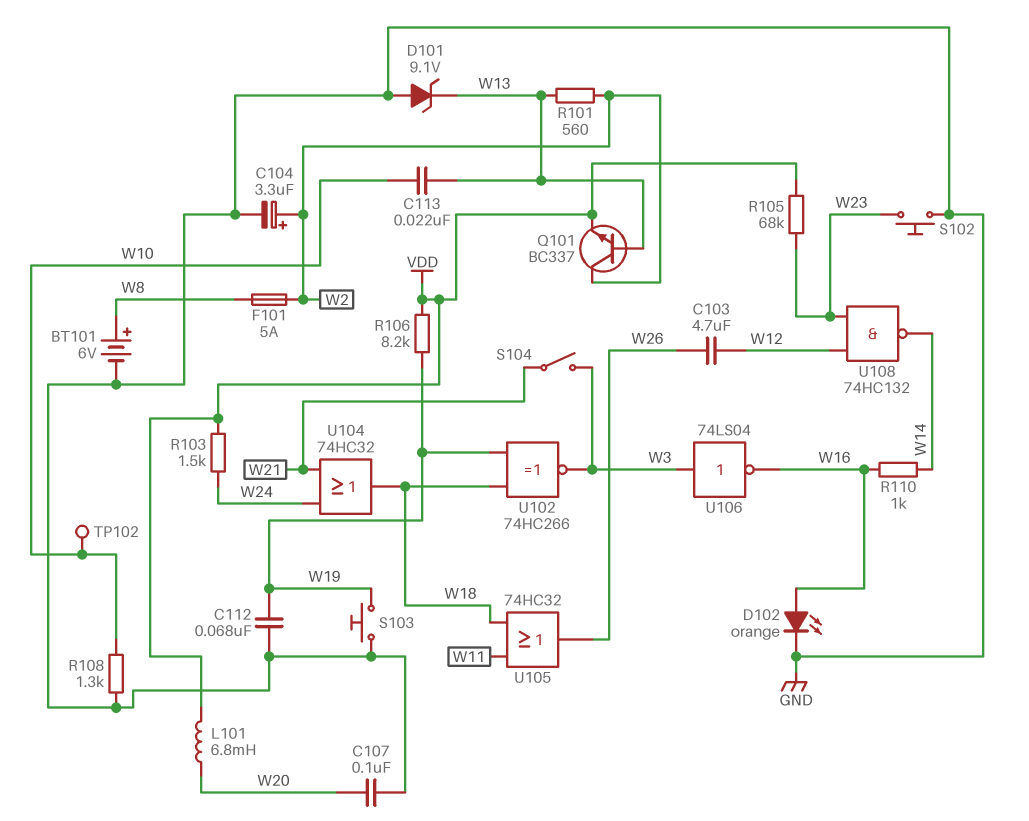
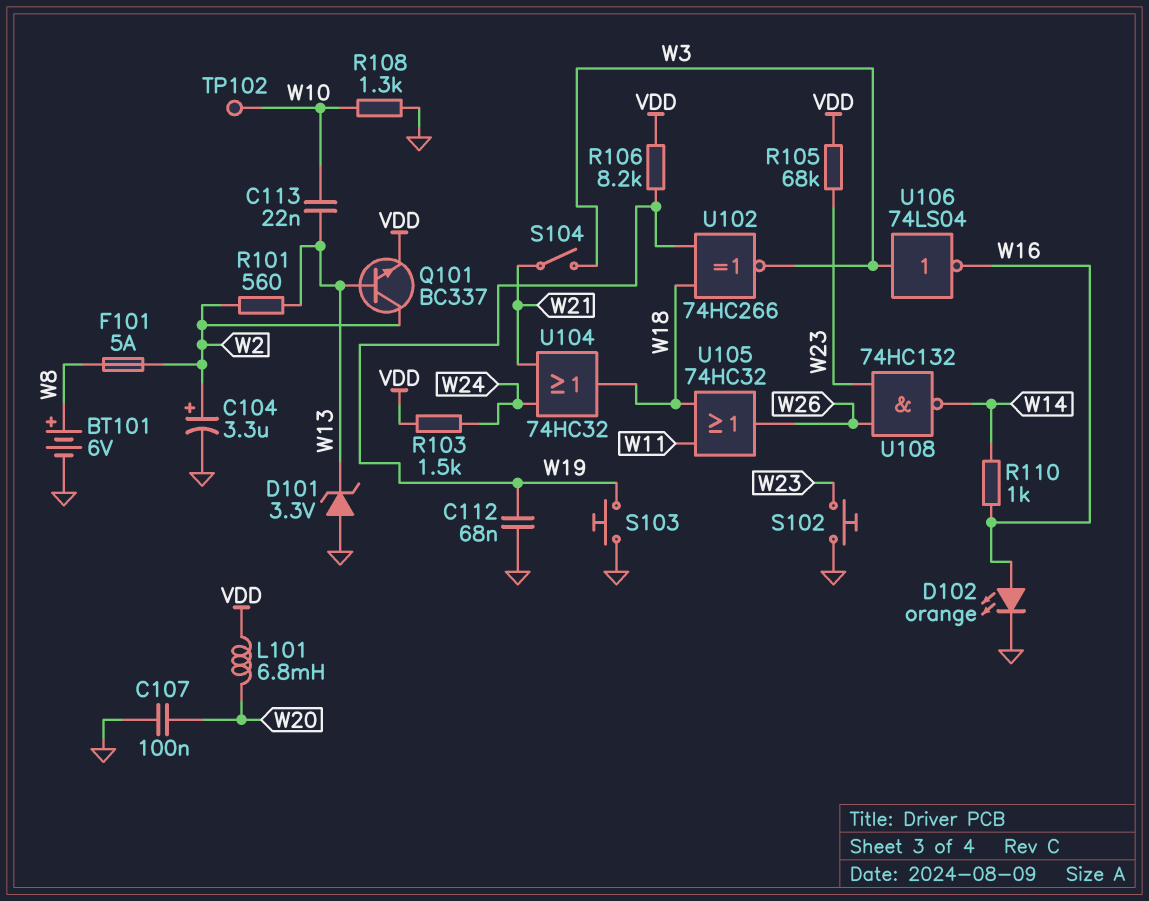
C103: 4.7uF (W12, W26) -> none
D101: zener 9.1V (A GND, K W13) -> zener 3.3V (A GND, K W13)
U108: NAND 74HC132 (in W12, in W23, out W14) -> NAND 74HC132 (in W23, in W26, out W14)

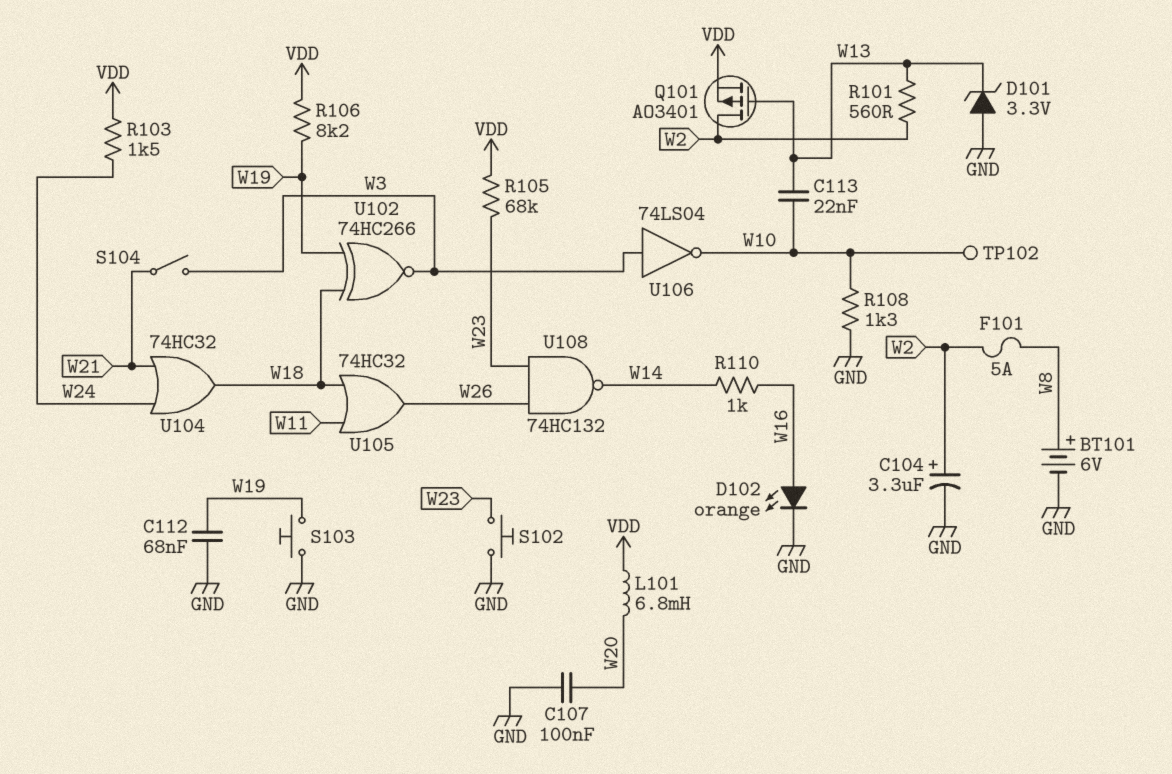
Q101: NPN BC337 (B W13, C W2, E VDD) -> PMOS AO3401 (G W13, D W2, S VDD)
U106: NOT 74LS04 (in W3, out W16) -> NOT 74LS04 (in W3, out W10)

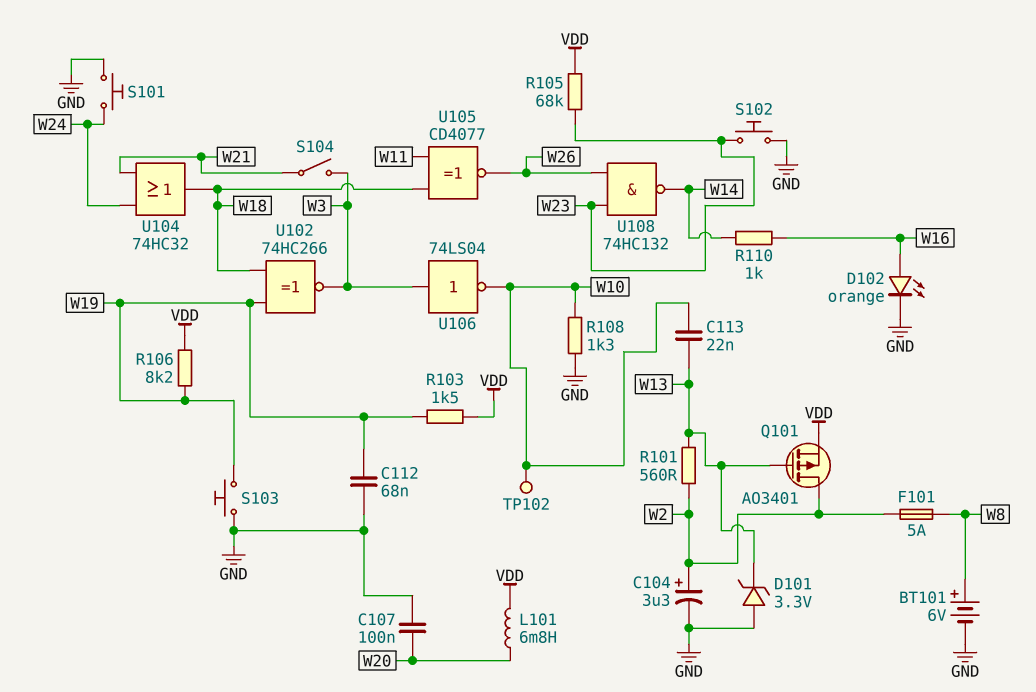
R103: 1.5k (VDD, W24) -> 1.5k (VDD, W19)
S101: none -> button (GND, W24)
U105: OR 74HC32 (in W11, in W18, out W26) -> XNOR CD4077 (in W11, in W18, out W26)

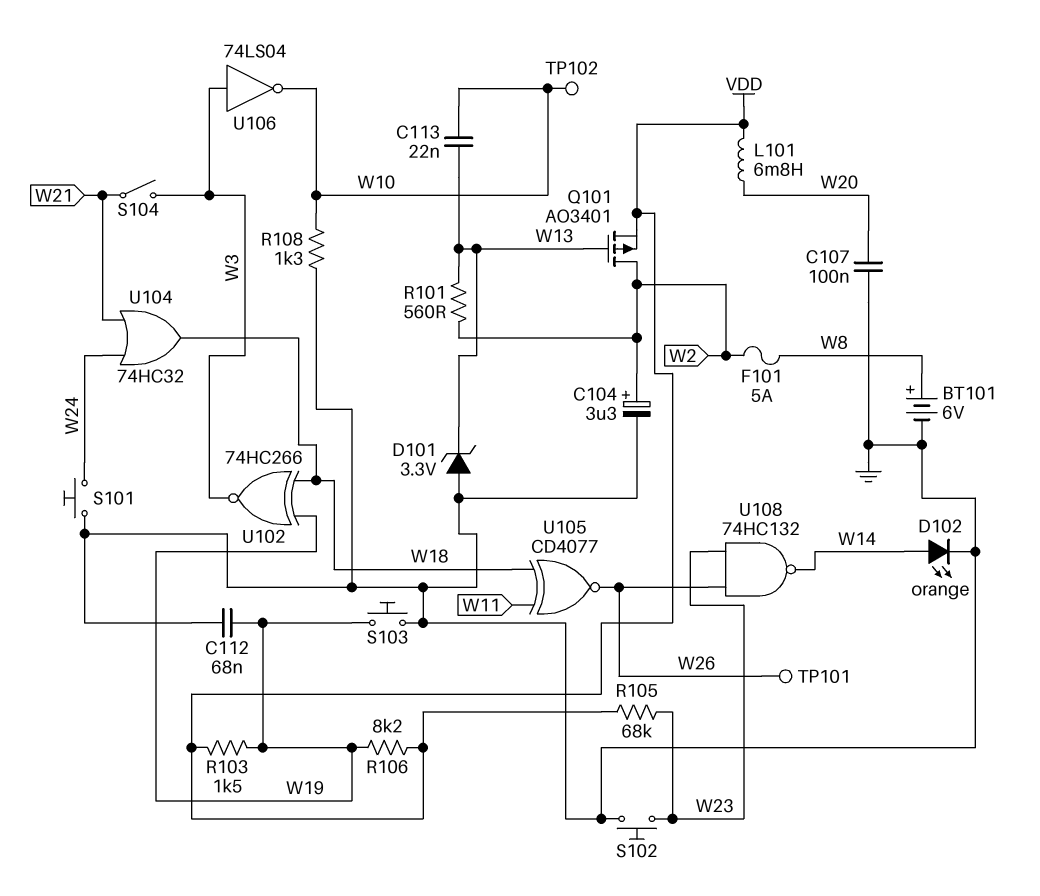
D102: LED orange (A W16, K GND) -> LED orange (A W14, K GND)
R110: 1k (W14, W16) -> none
TP101: none -> test point (W26)

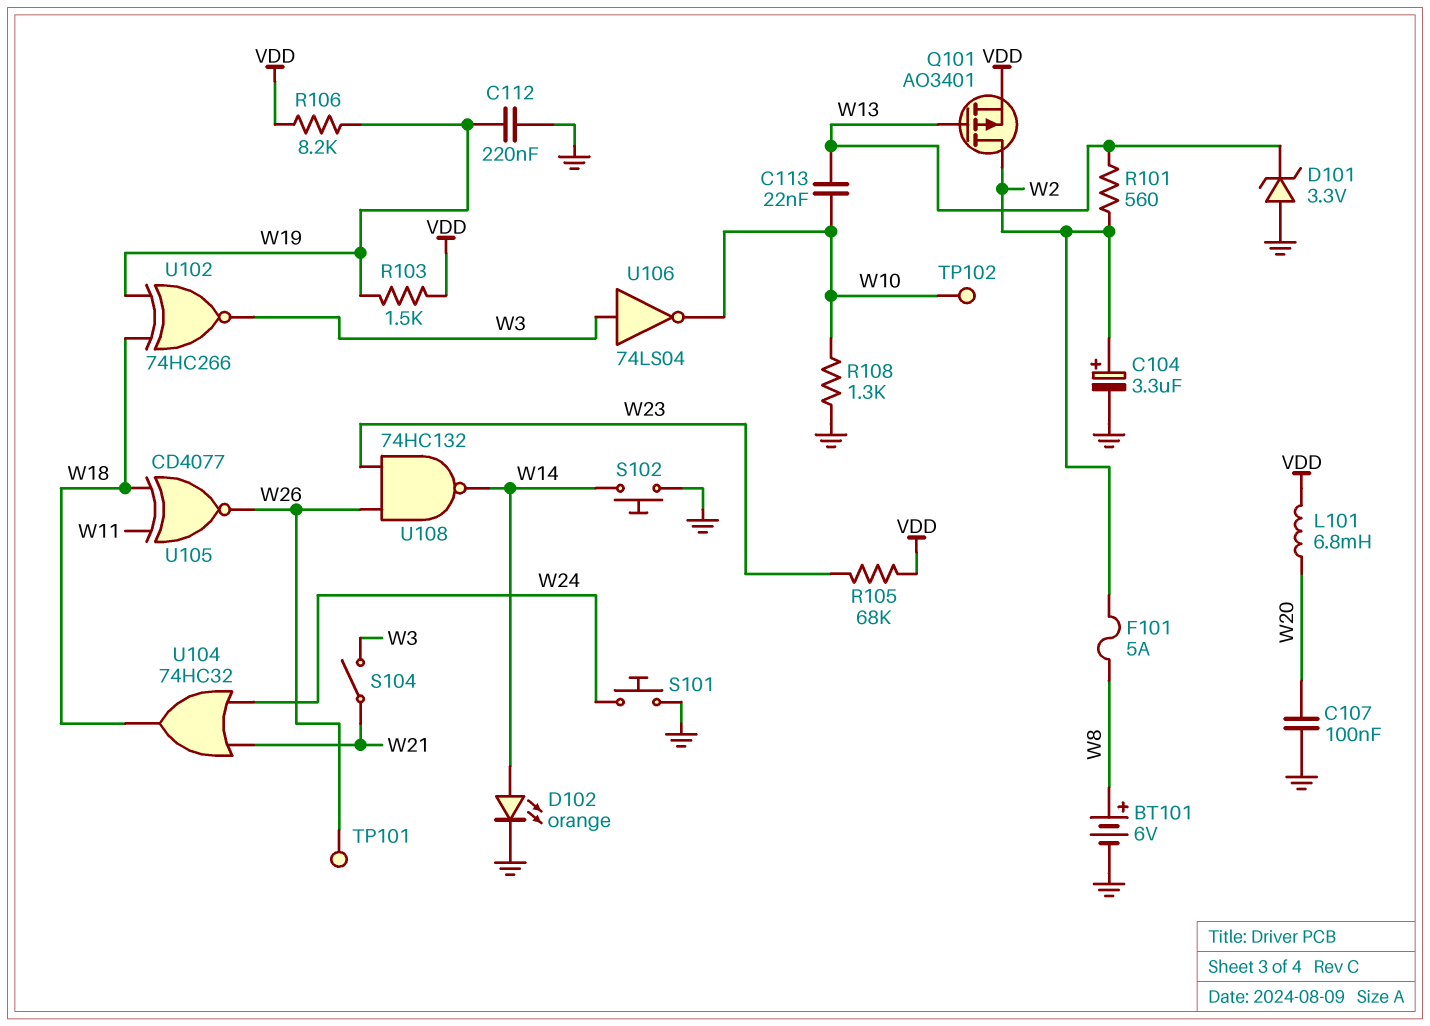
C112: 68nF (GND, W19) -> 220nF (GND, W19)
S102: button (GND, W23) -> button (GND, W14)
S103: button (GND, W19) -> none

